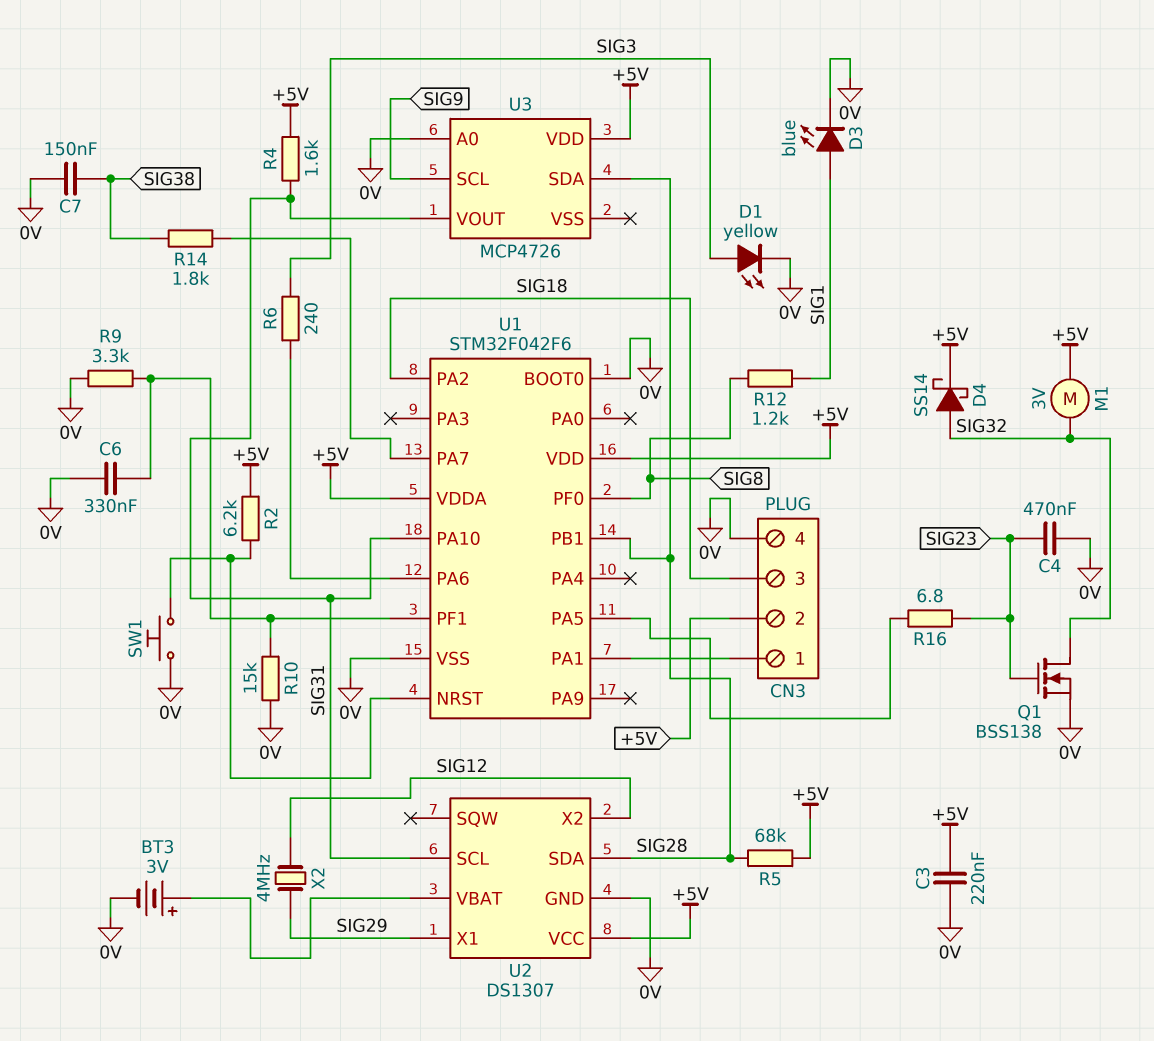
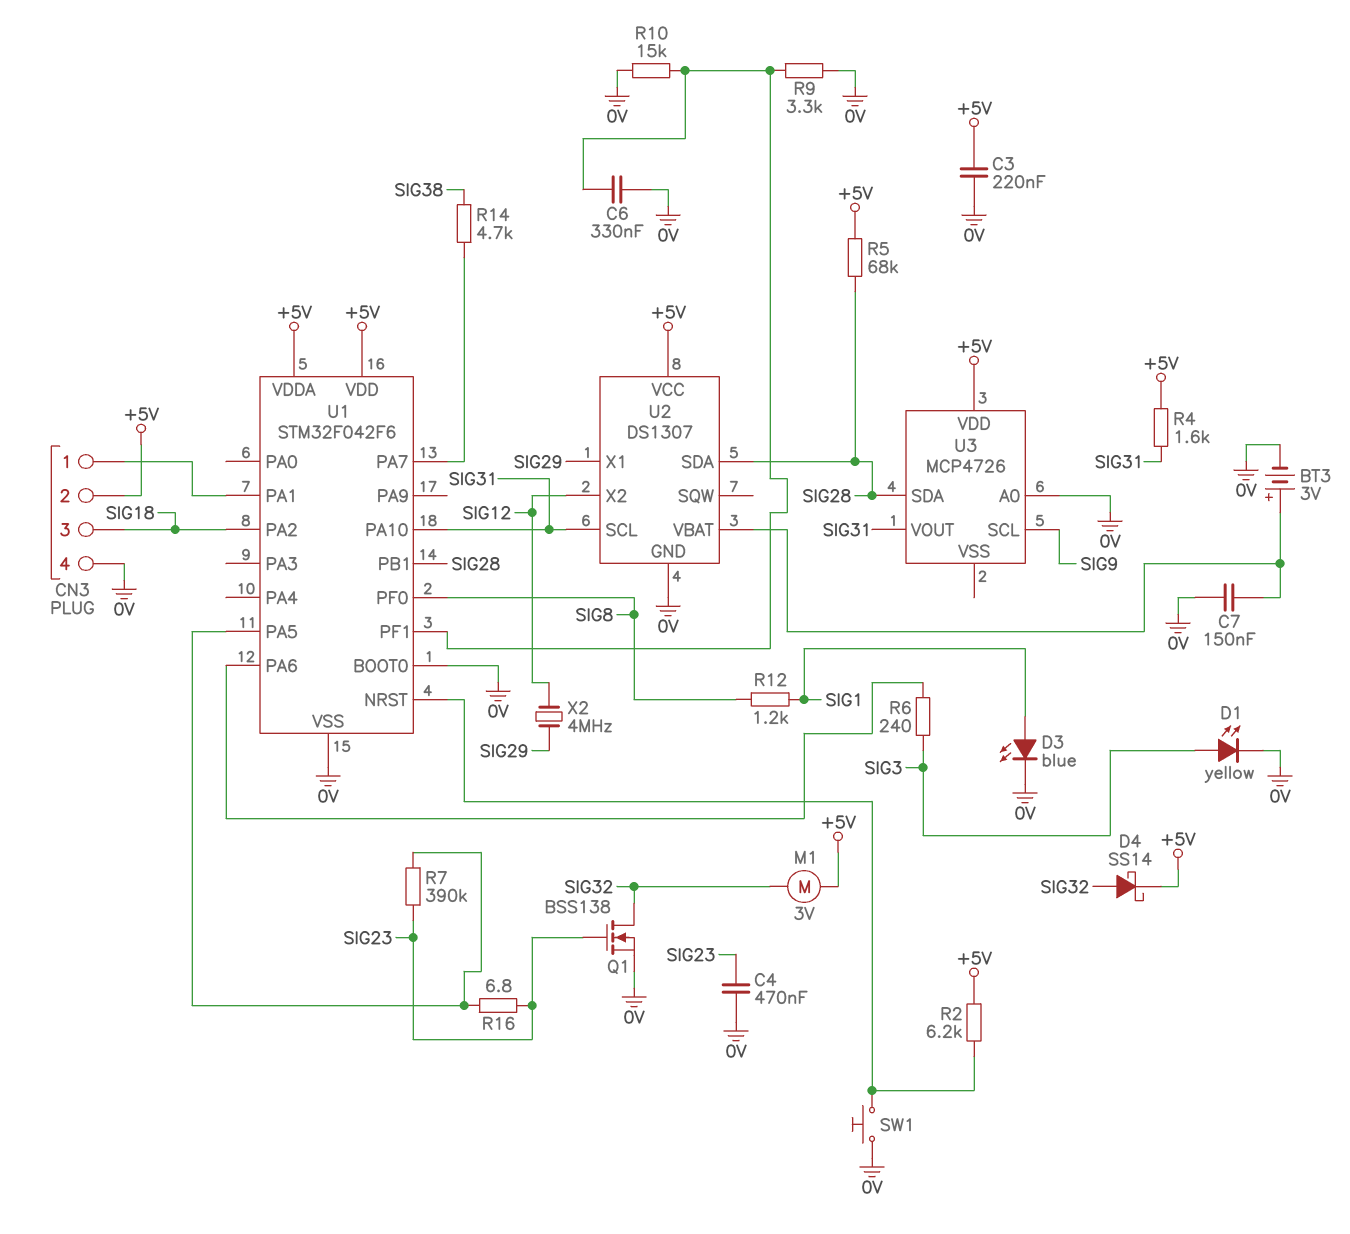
C7: 150nF (0V, SIG38) -> 150nF (0V, U2/VBAT)
R7: none -> 390k (SIG23, U1/PA5)
R14: 1.8k (SIG38, U1/PA7) -> 4.7k (SIG38, U1/PA7)

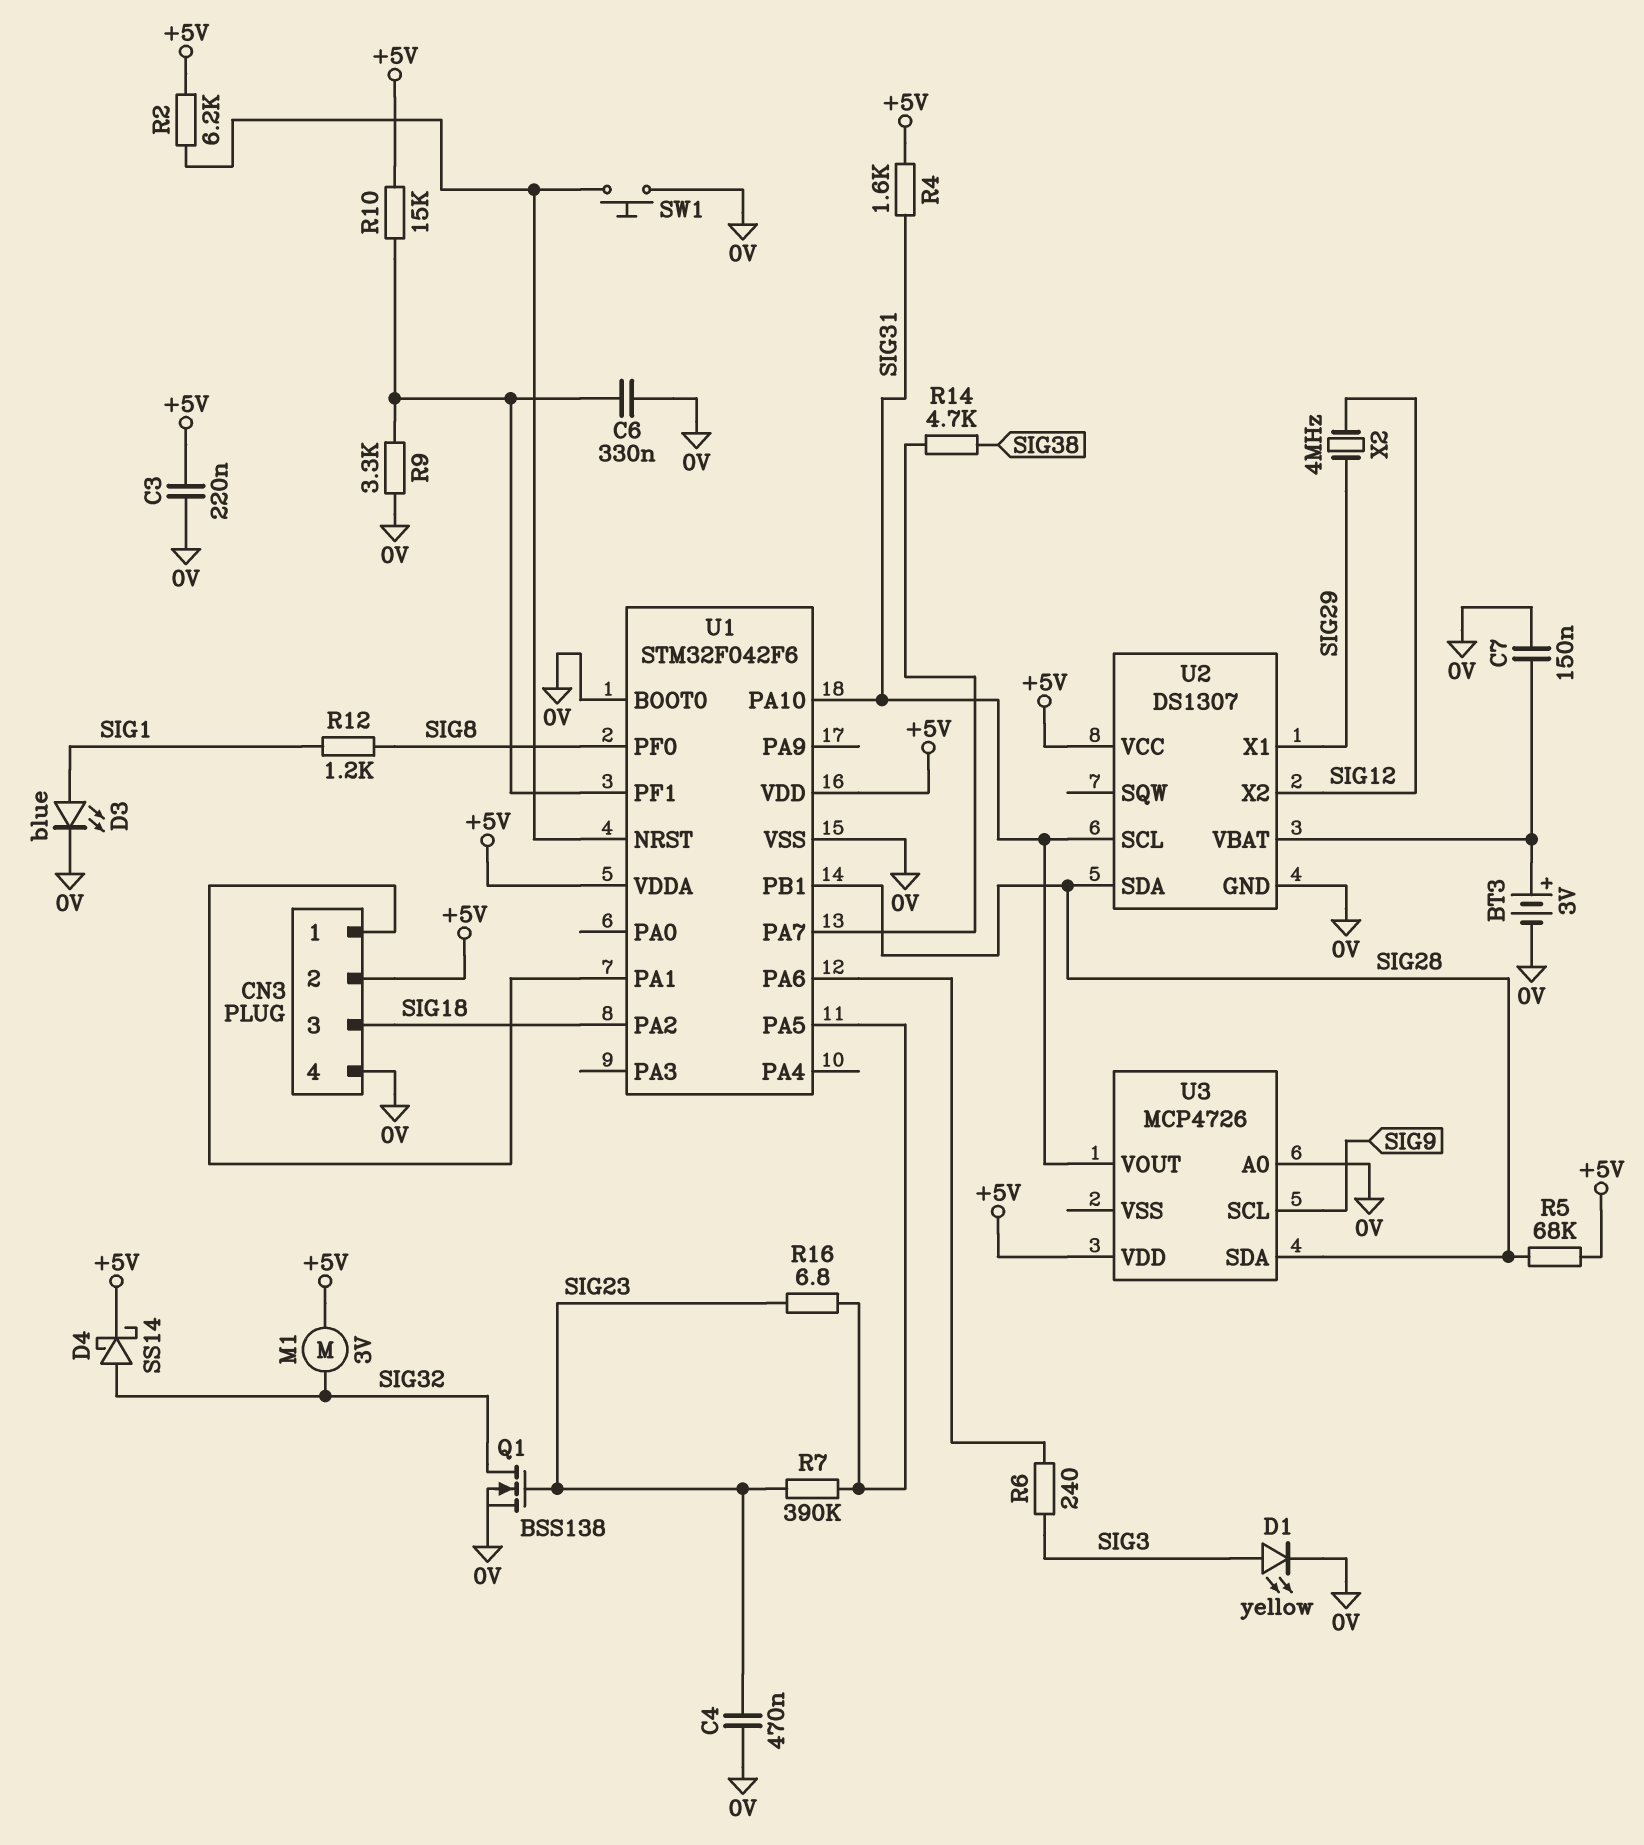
R10: 15k (0V, U1/PF1) -> 15k (+5V, U1/PF1)

